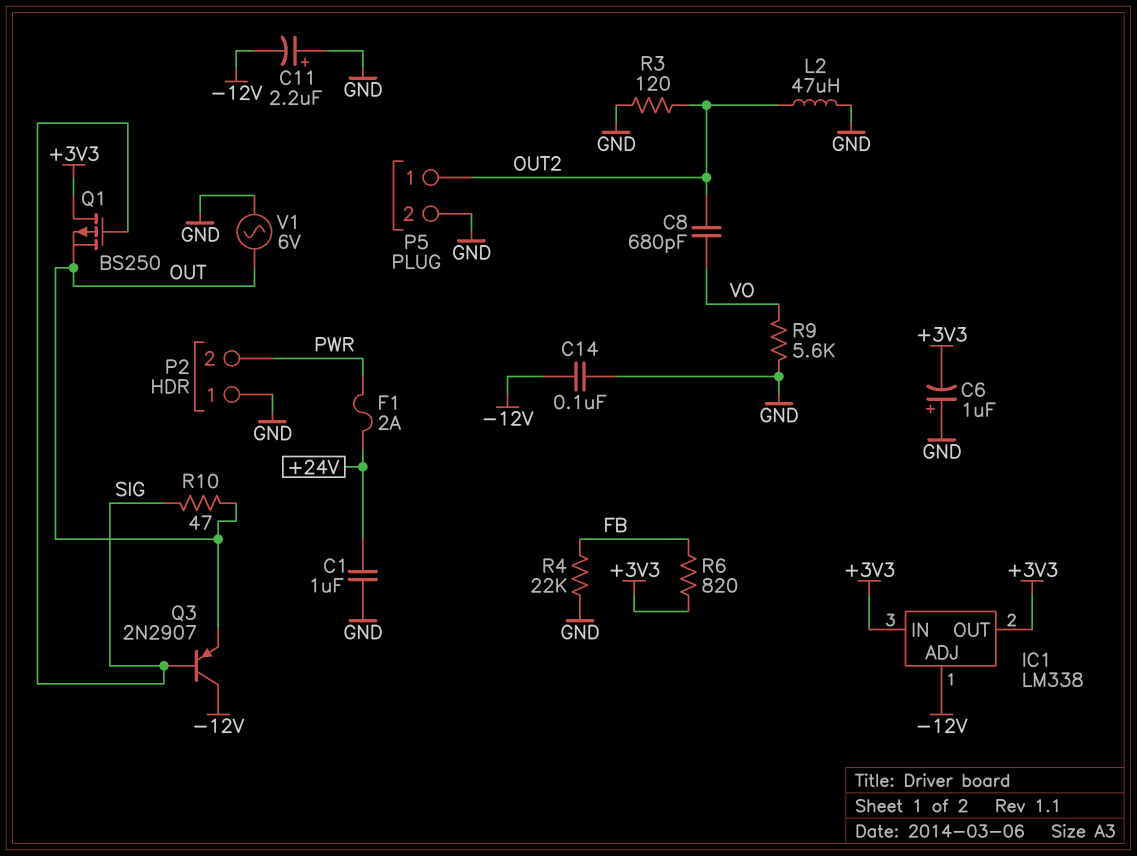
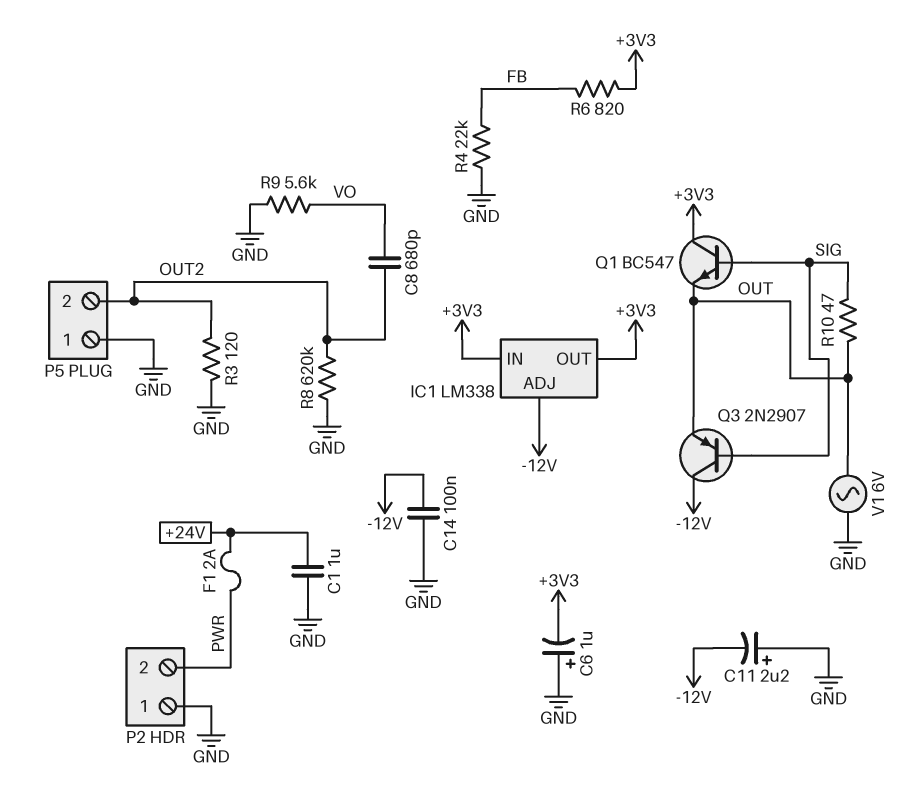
L2: 47uH (GND, OUT2) -> none
P5 pin 1: OUT2 -> GND
P5 pin 2: GND -> OUT2
Q1: PMOS BS250 (G SIG, D +3V3, S OUT) -> NPN BC547 (B SIG, C +3V3, E OUT)
R8: none -> 620k (GND, OUT2)

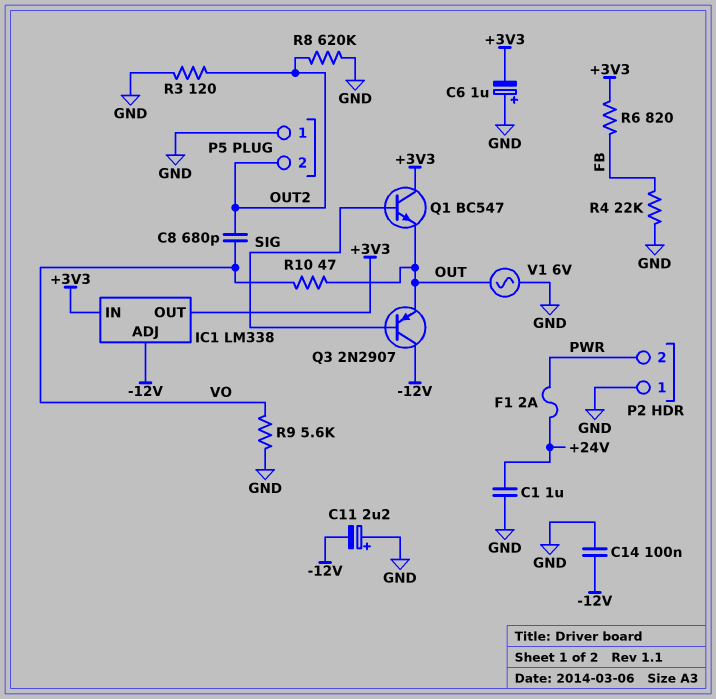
R10: 47 (OUT, SIG) -> 47 (OUT, VO)

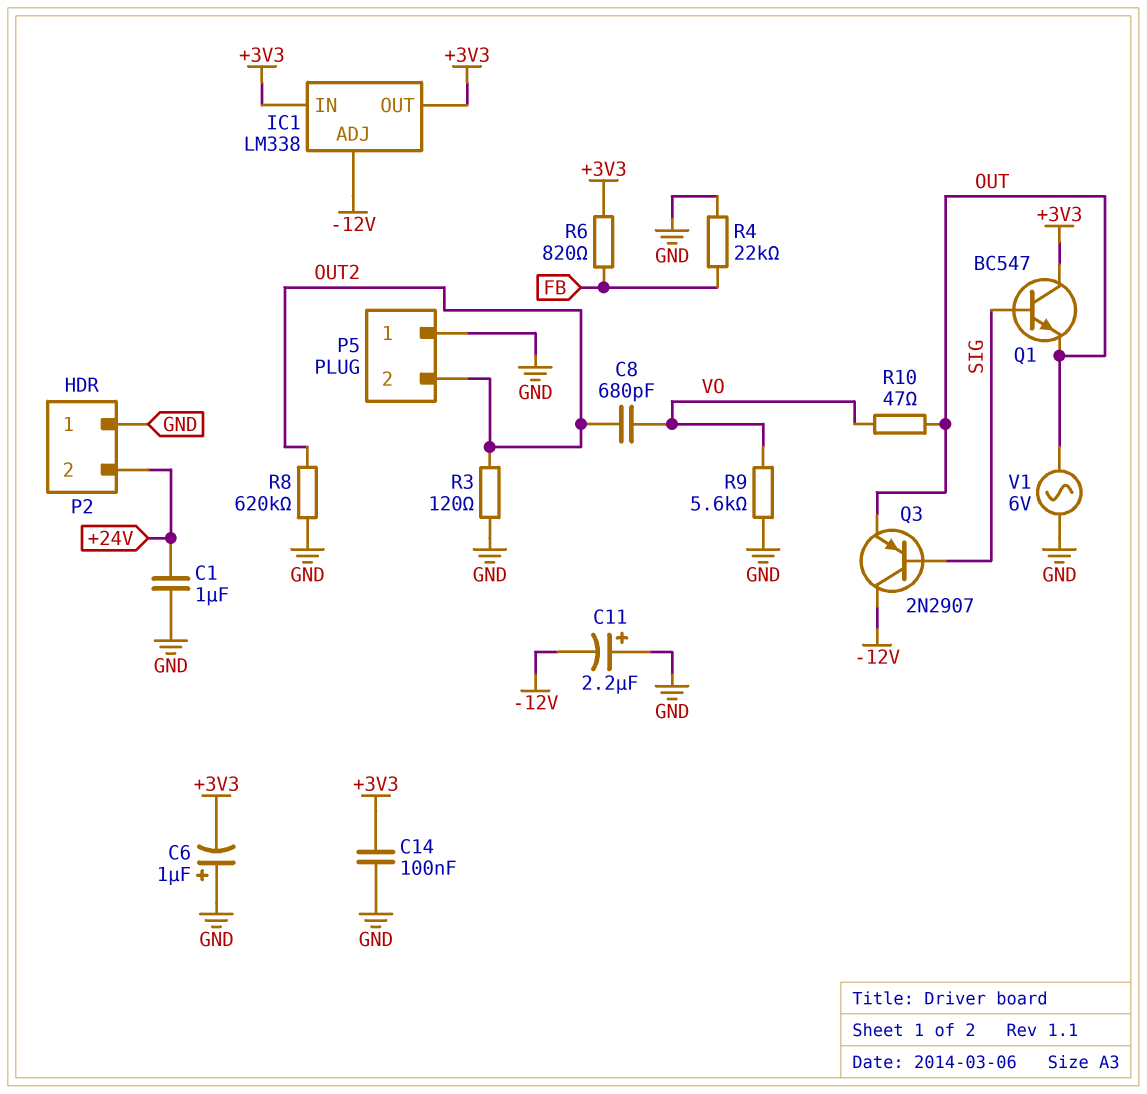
C14: 100nF (-12V, GND) -> 100nF (+3V3, GND)
F1: 2A (+24V, PWR) -> none
P2 pin 2: PWR -> +24V

